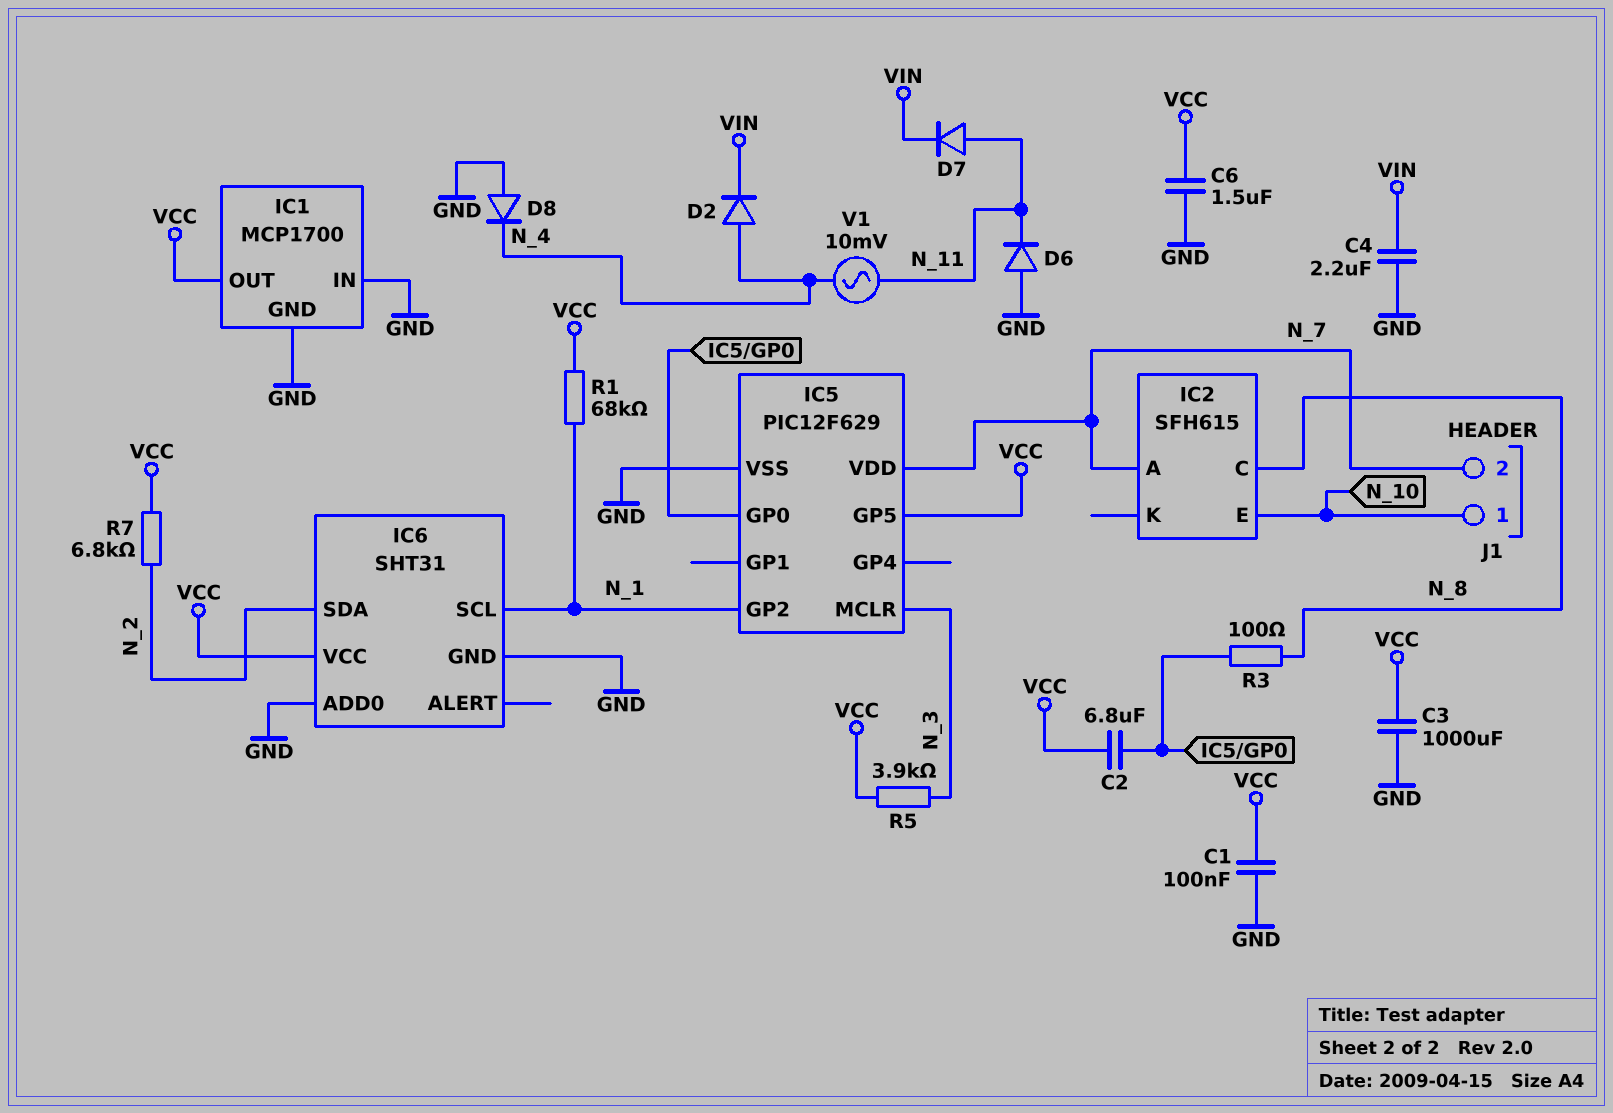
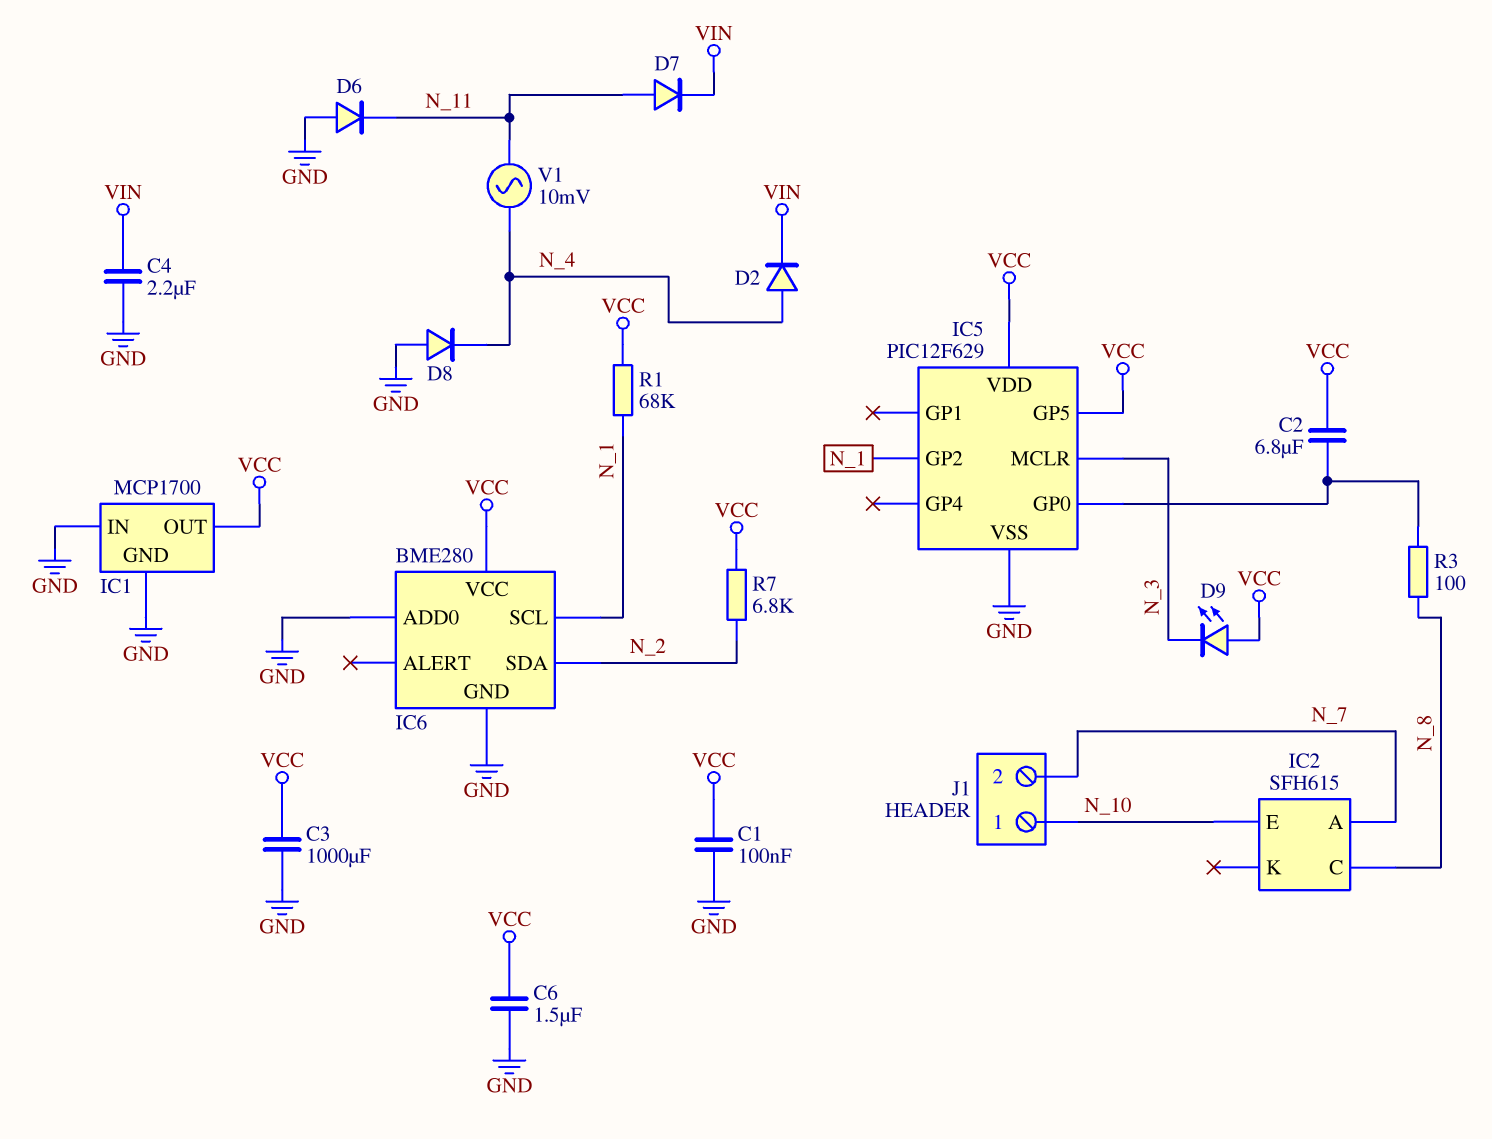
D9: none -> LED (A VCC, K N_3)
IC5 pin VDD: N_7 -> VCC
IC6: SHT31 -> BME280
R5: 3.9k (N_3, VCC) -> none

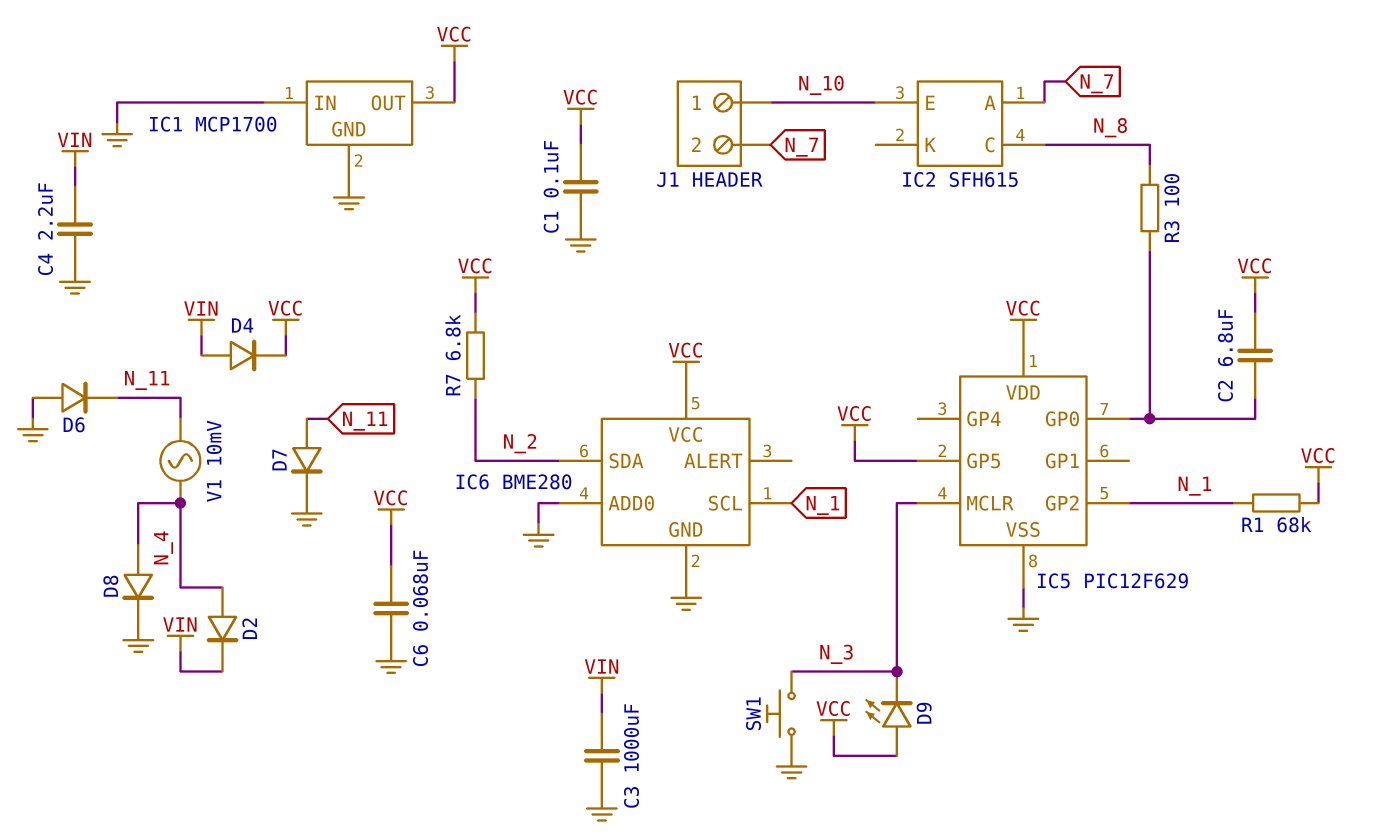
C3: 1000uF (GND, VCC) -> 1000uF (GND, VIN)
C6: 1.5uF (GND, VCC) -> 68nF (GND, VCC)
D4: none -> diode (A VIN, K VCC)
D7: diode (A N_11, K VIN) -> diode (A N_11, K GND)
D8: diode (A GND, K N_4) -> diode (A N_4, K GND)
SW1: none -> button (GND, N_3)

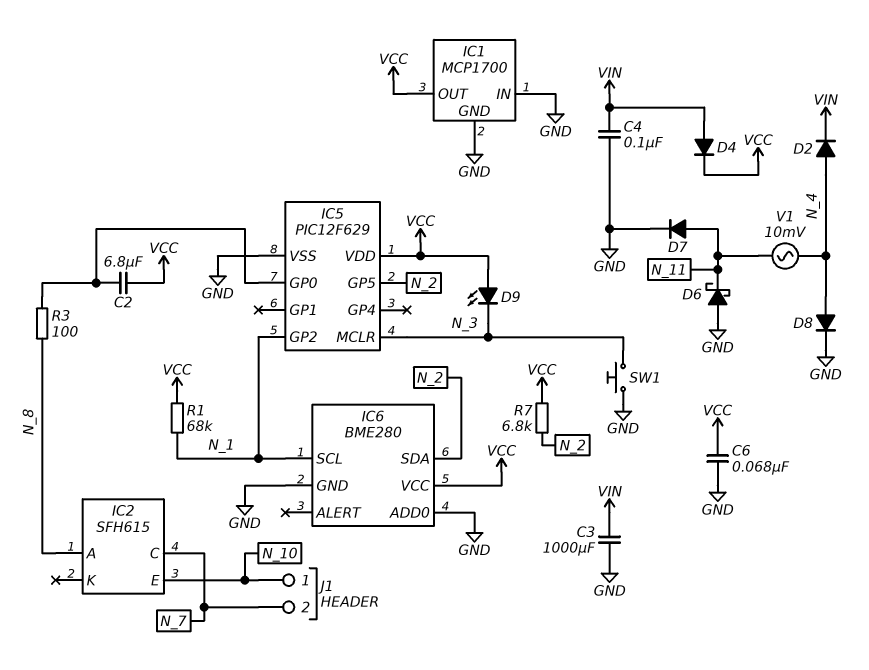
C1: 100nF (GND, VCC) -> none
C4: 2.2uF (GND, VIN) -> 100nF (GND, VIN)
D6: diode (A GND, K N_11) -> schottky (A GND, K N_11)
IC2 pin A: N_7 -> N_8
IC2 pin C: N_8 -> N_7
IC5 pin GP5: VCC -> N_2

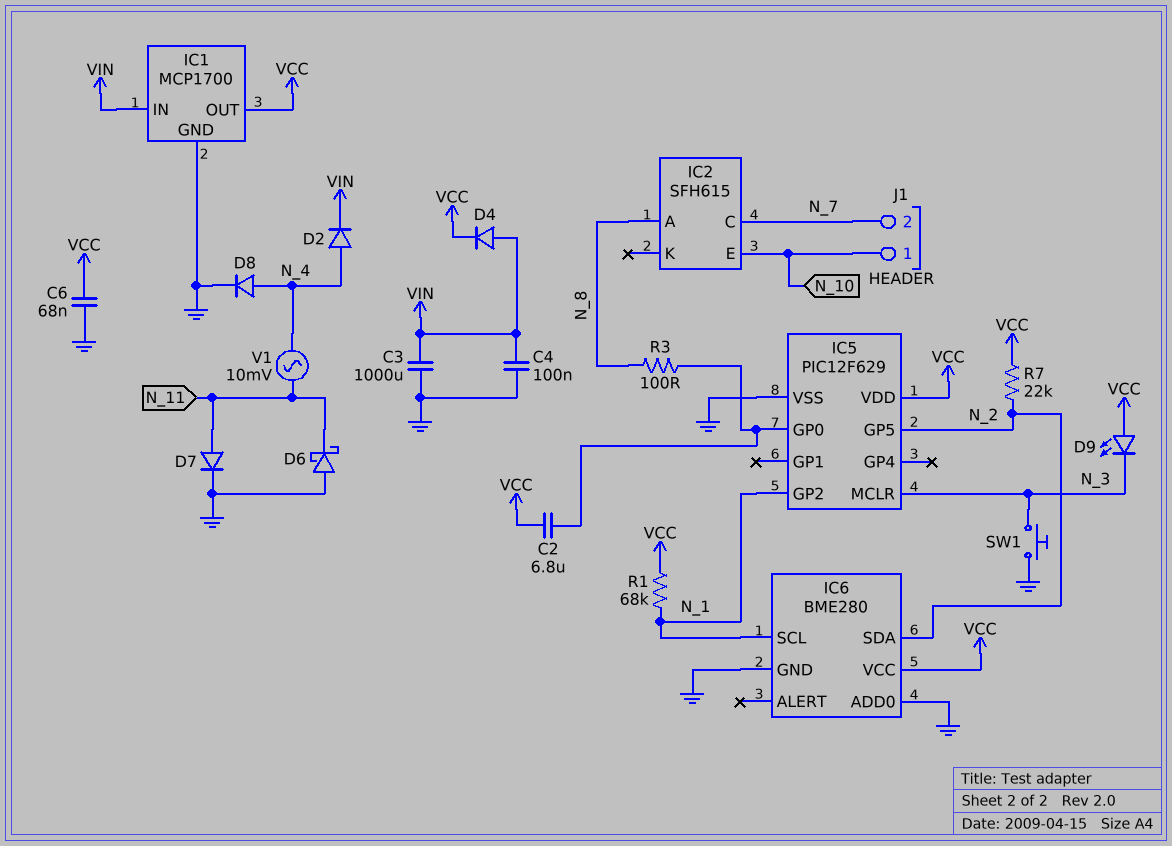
IC1 pin IN: GND -> VIN
R7: 6.8k (N_2, VCC) -> 22k (N_2, VCC)

